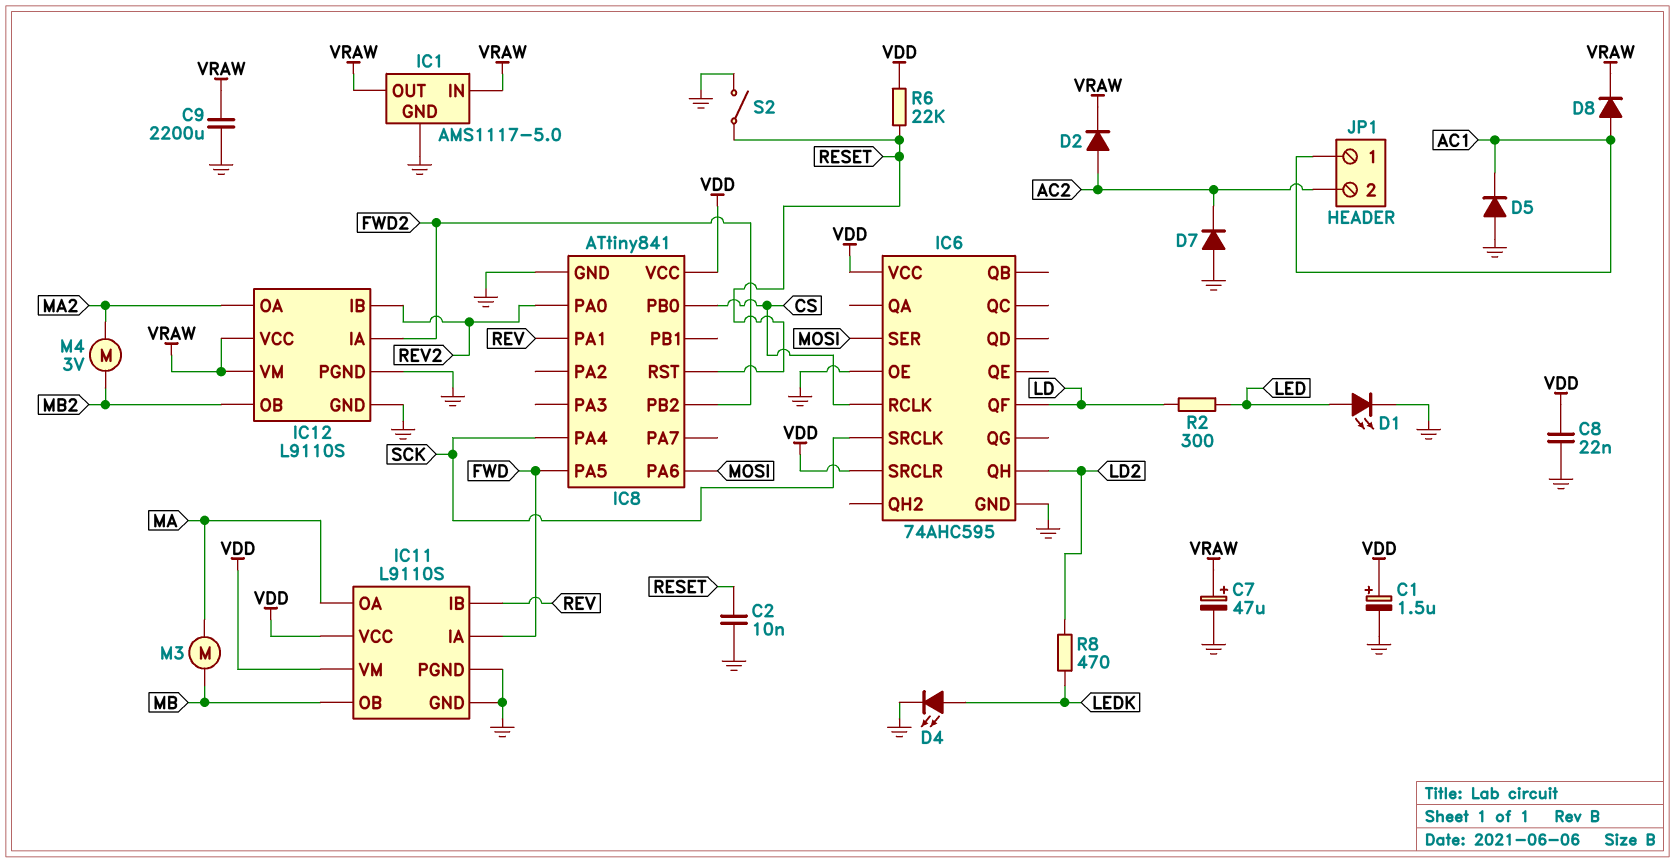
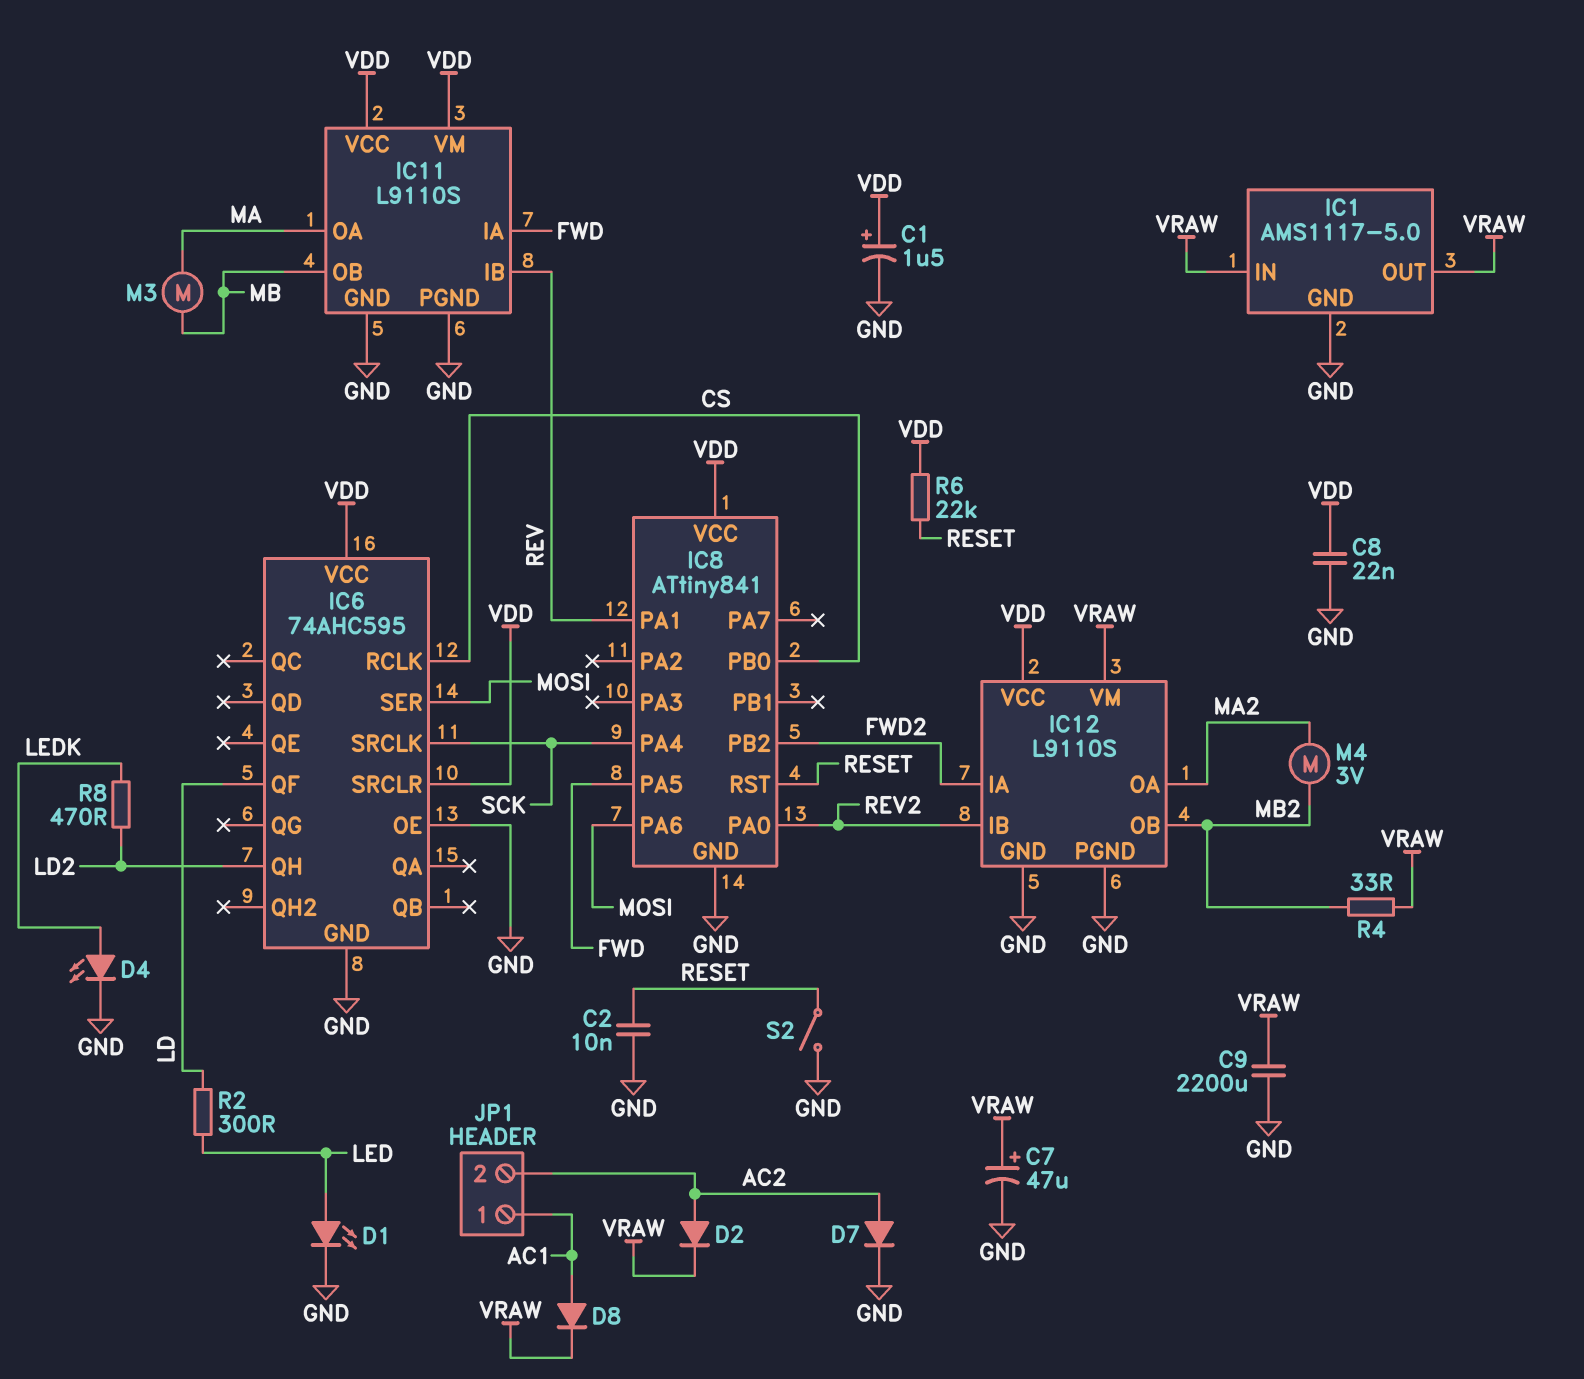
D5: diode (A GND, K AC1) -> none
D7: diode (A GND, K AC2) -> diode (A AC2, K GND)
IC12 pin VCC: VRAW -> VDD
R4: none -> 33 (MB2, VRAW)

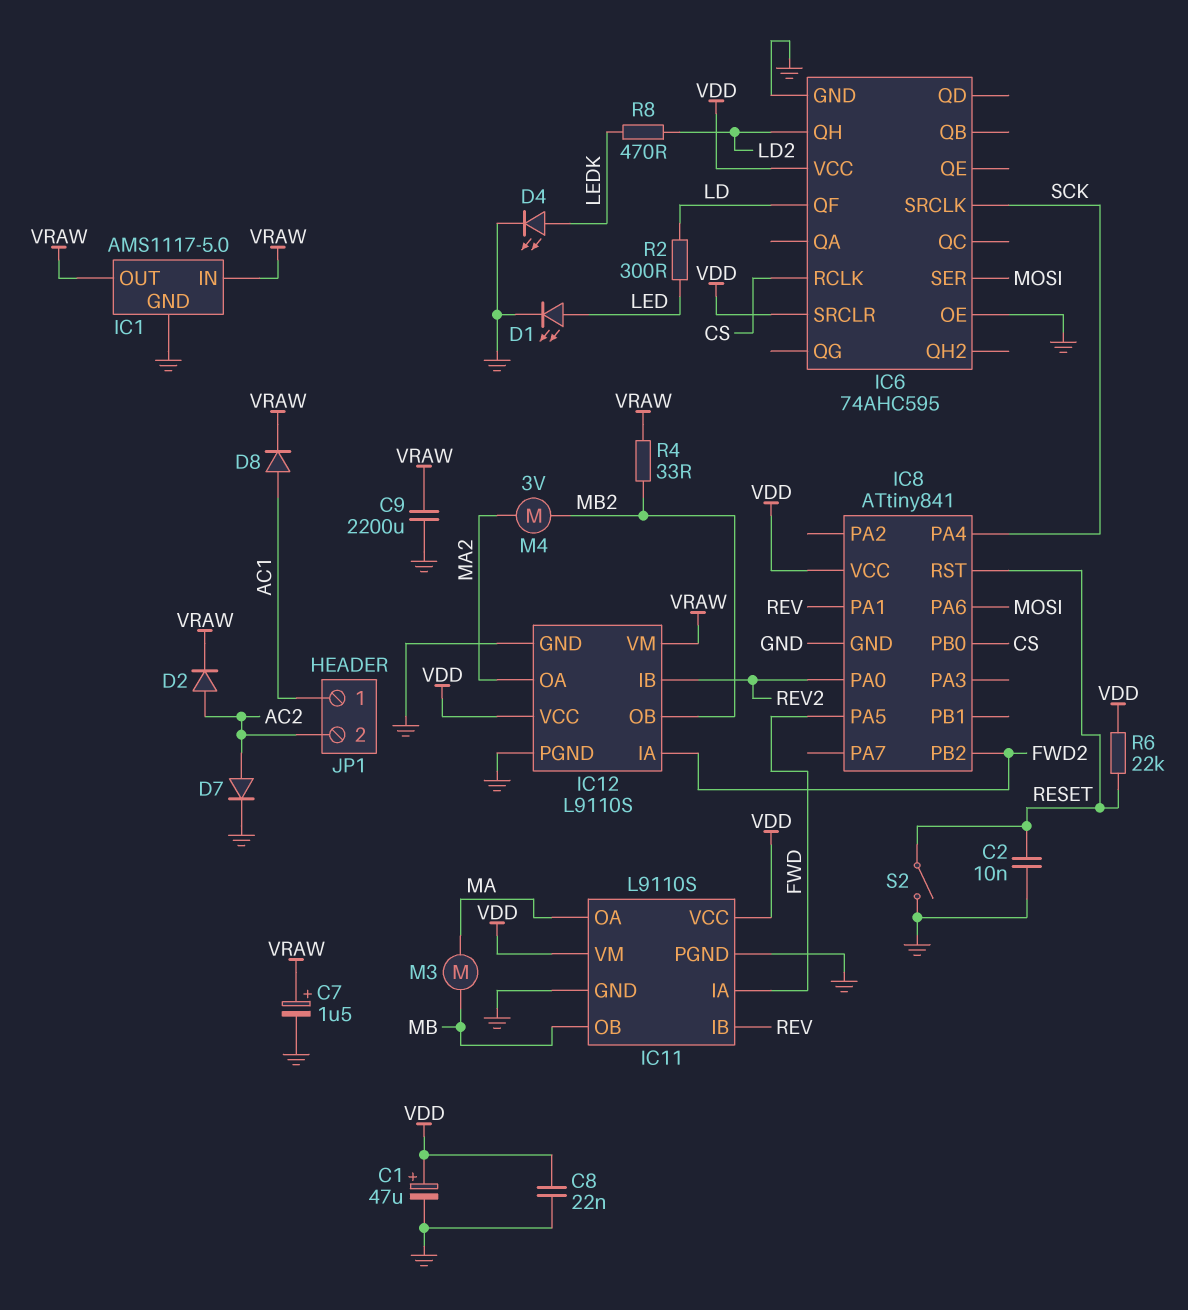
C1: 1.5uF (plus VDD, minus GND) -> 47uF (plus VDD, minus GND)
C7: 47uF (plus VRAW, minus GND) -> 1.5uF (plus VRAW, minus GND)

